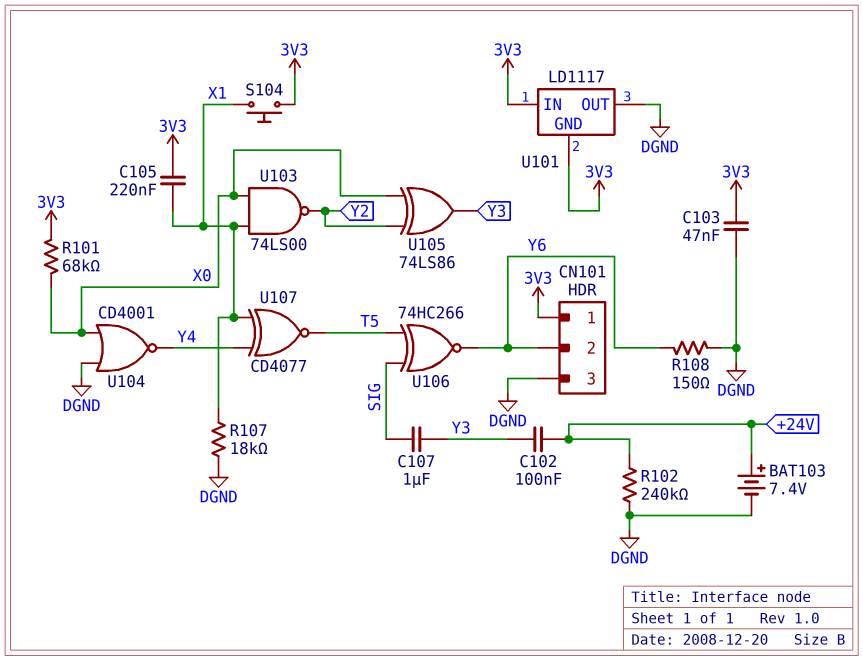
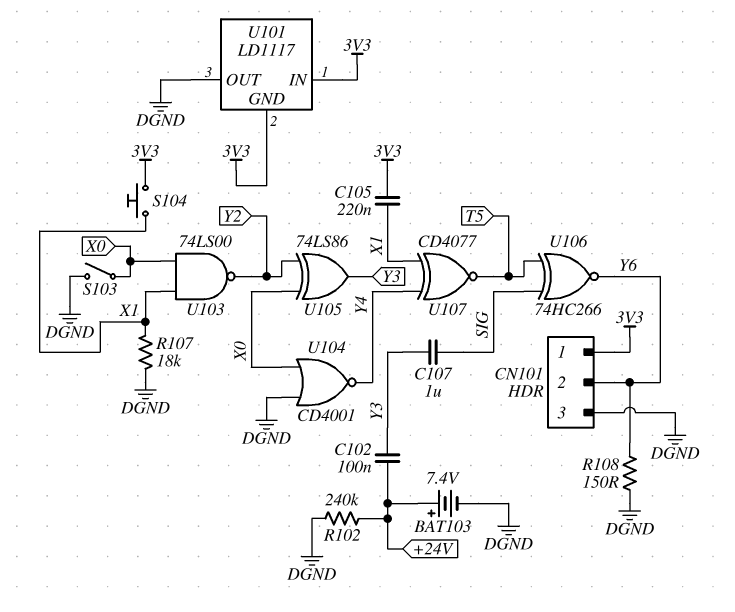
C103: 47nF (3V3, DGND) -> none
R101: 68k (3V3, X0) -> none
S103: none -> switch (DGND, X0)

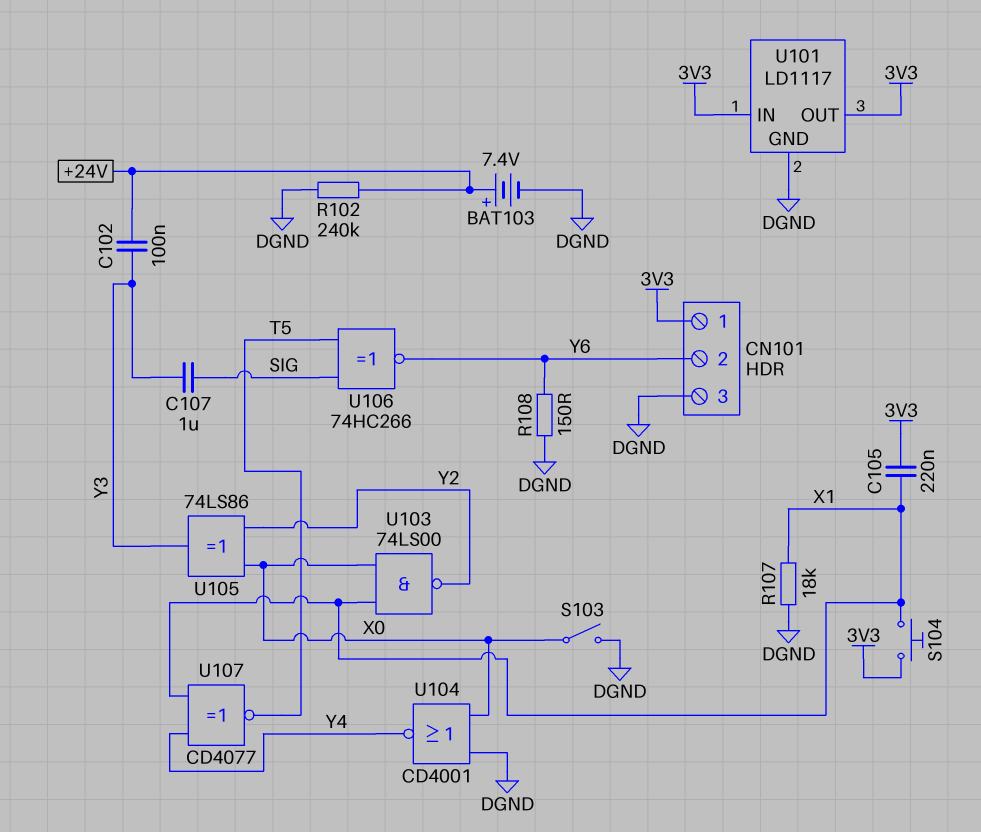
U101 pin GND: 3V3 -> DGND
U101 pin OUT: DGND -> 3V3

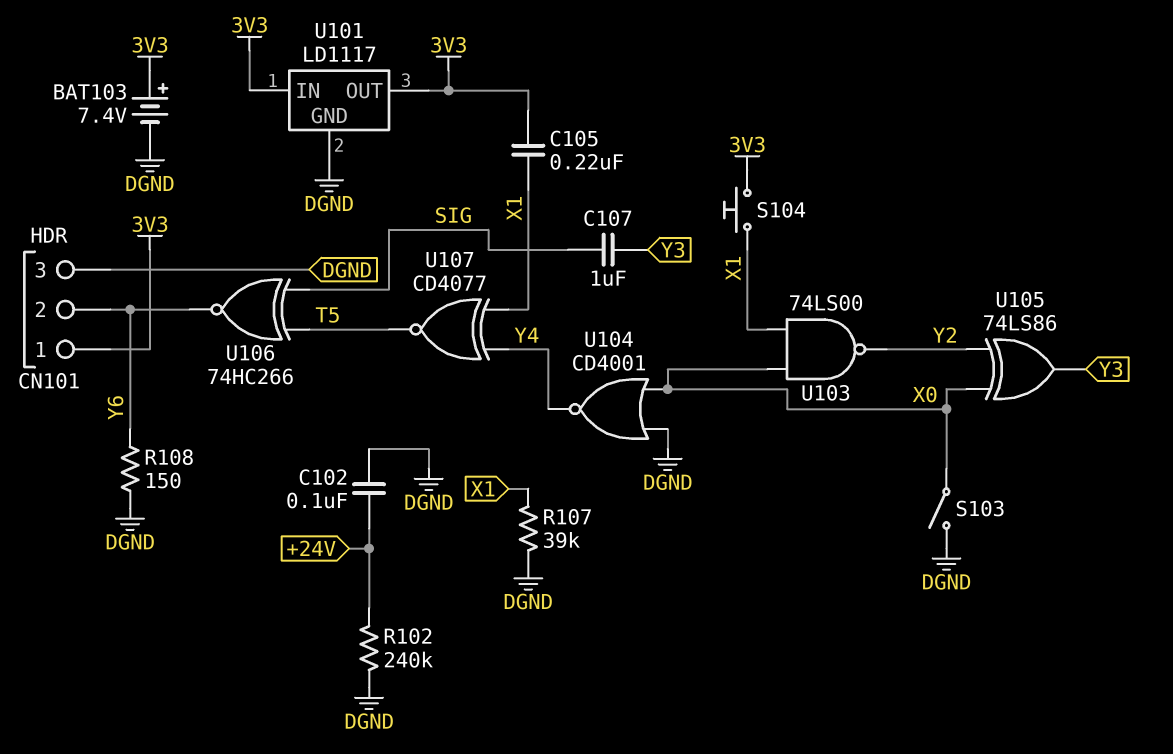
BAT103: 7.4V (plus +24V, minus DGND) -> 7.4V (plus 3V3, minus DGND)
C102: 100nF (+24V, Y3) -> 100nF (+24V, DGND)
R107: 18k (DGND, X1) -> 39k (DGND, X1)

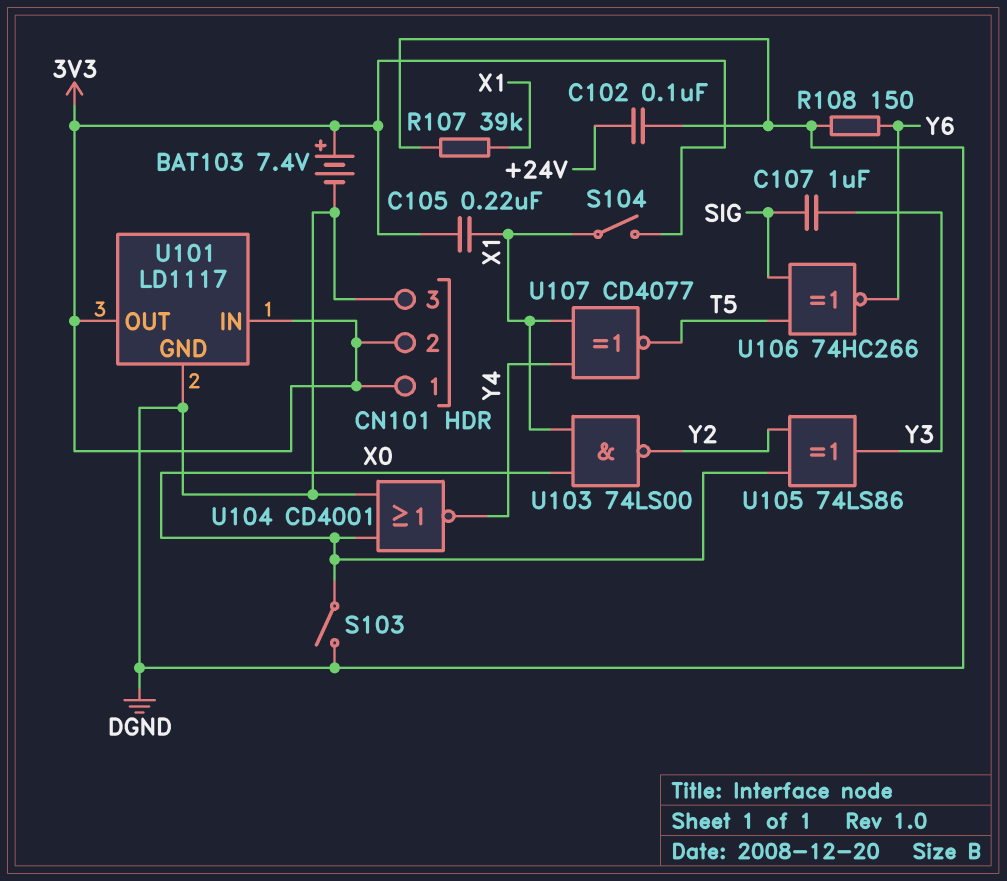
CN101 pin 2: Y6 -> 3V3
R102: 240k (+24V, DGND) -> none
S104: button (3V3, X1) -> switch (3V3, X1)

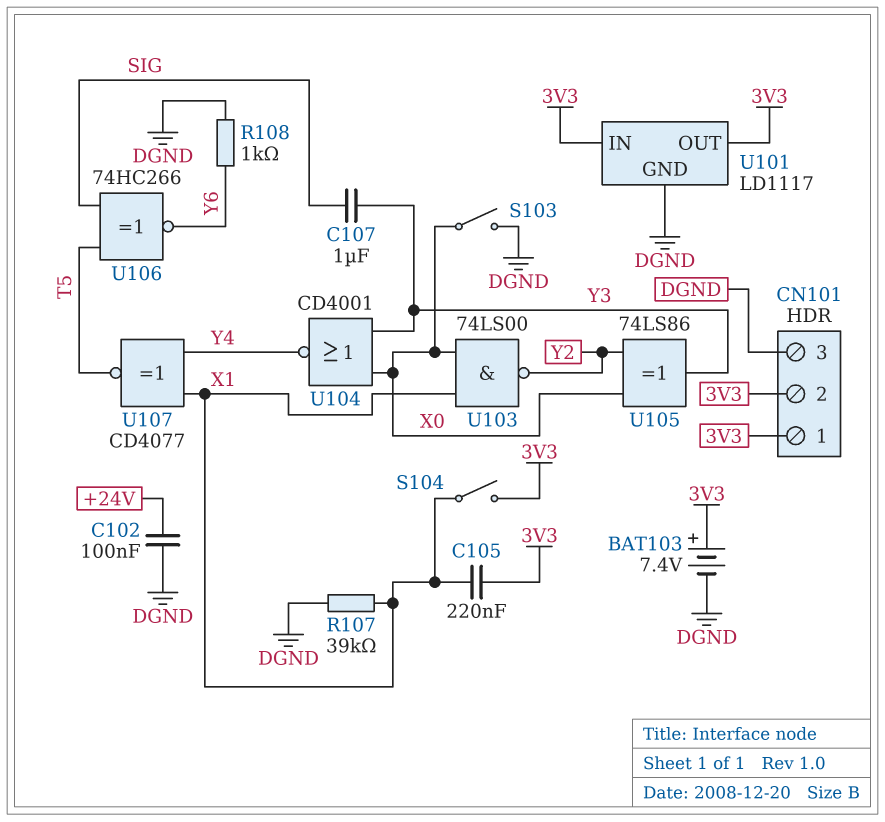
R108: 150 (DGND, Y6) -> 1k (DGND, Y6)
U104: NOR CD4001 (in DGND, in X0, out Y4) -> NOR CD4001 (in X0, in Y3, out Y4)

